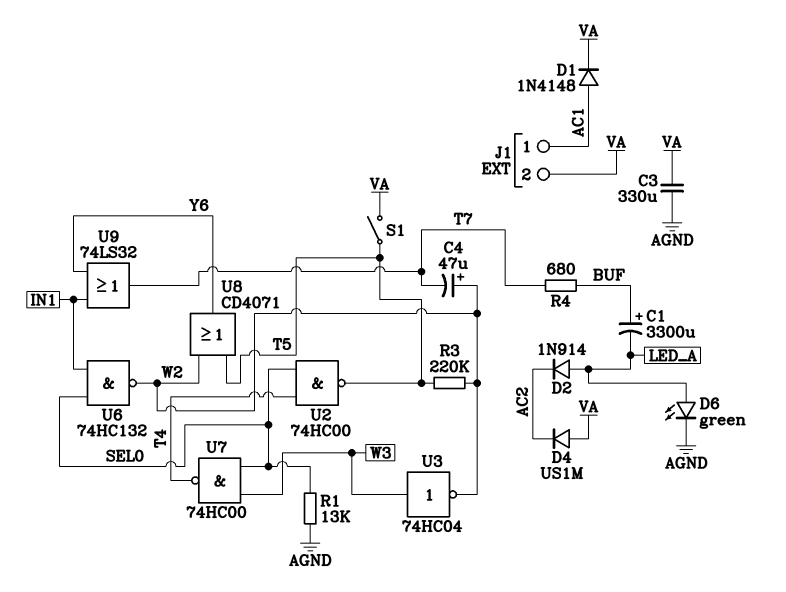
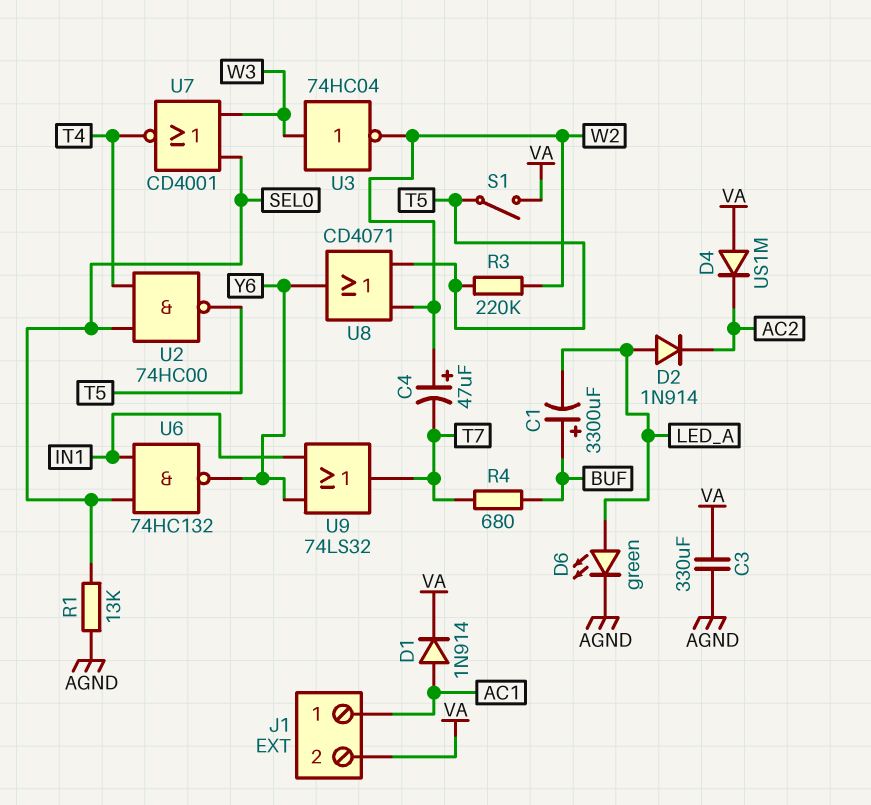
D1: diode 1N4148 (A AC1, K VA) -> diode 1N914 (A AC1, K VA)
U6: NAND 74HC132 (in IN1, in SEL0, out W2) -> NAND 74HC132 (in IN1, in SEL0, out Y6)
U7: NAND 74HC00 (in SEL0, in W3, out T4) -> NOR CD4001 (in SEL0, in W3, out T4)

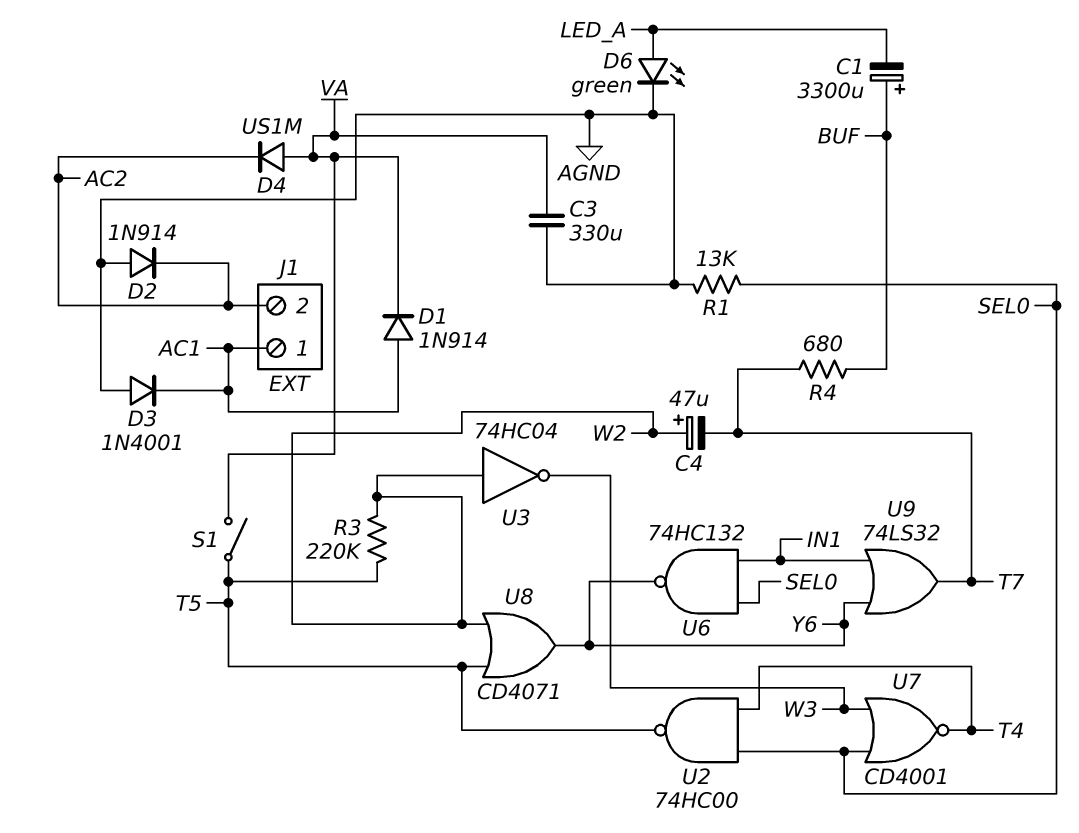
D2: diode 1N914 (A LED_A, K AC2) -> diode 1N914 (A AGND, K AC2)
D3: none -> diode 1N4001 (A AGND, K AC1)
J1 pin 2: VA -> AC2
U3: NOT 74HC04 (in W3, out W2) -> NOT 74HC04 (in W2, out W3)

